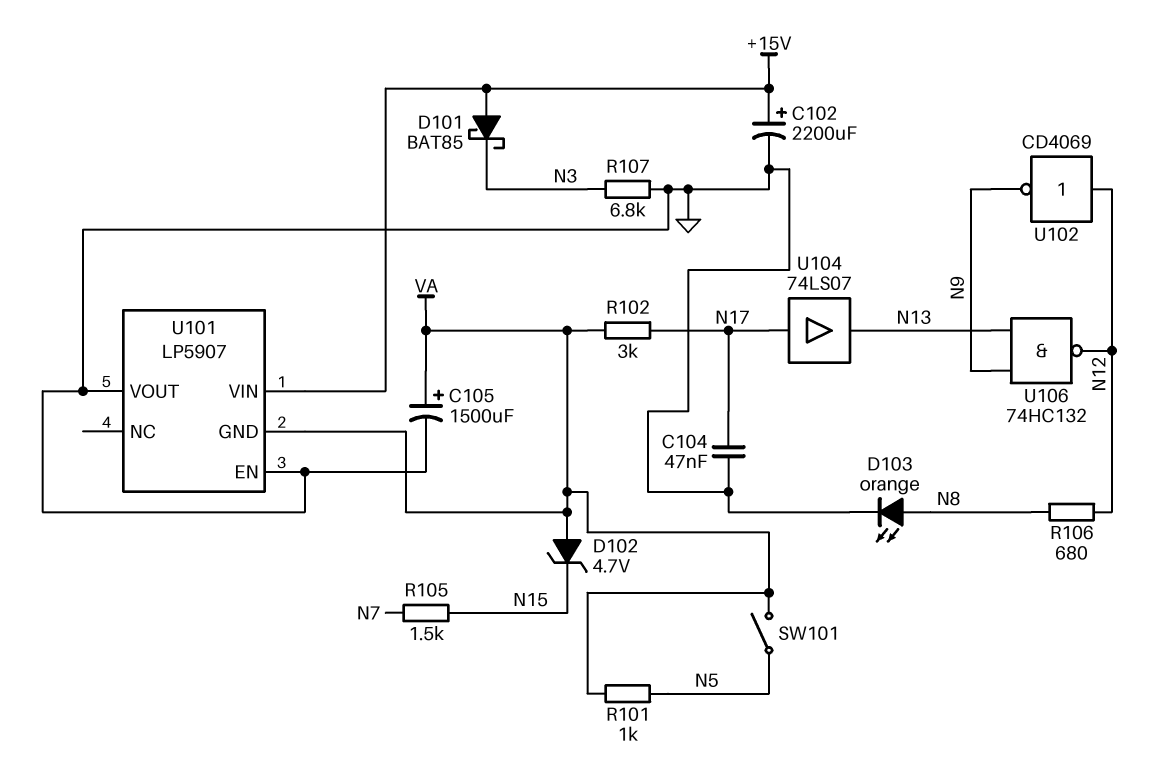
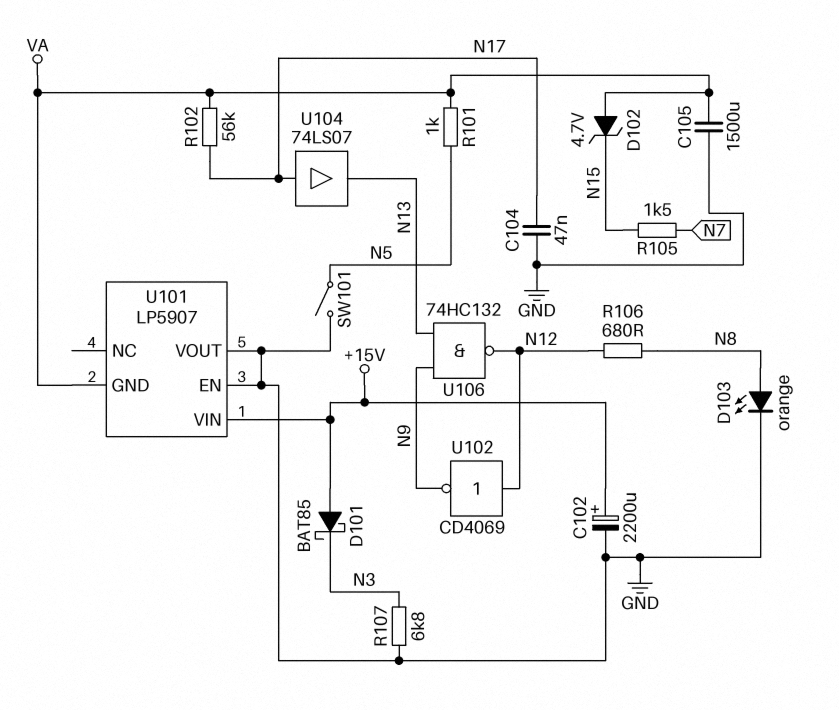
C105: 1500uF (plus VA, minus GND) -> 1500uF (GND, VA)
R102: 3k (N17, VA) -> 56k (N17, VA)
SW101: switch (N5, VA) -> switch (GND, N5)

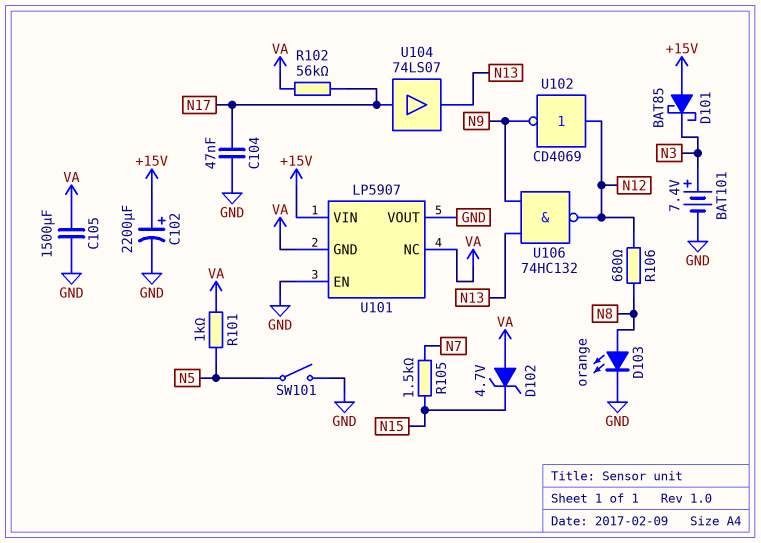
BAT101: none -> 7.4V (plus N3, minus GND)
R107: 6.8k (GND, N3) -> none
U101 pin NC: none -> VA

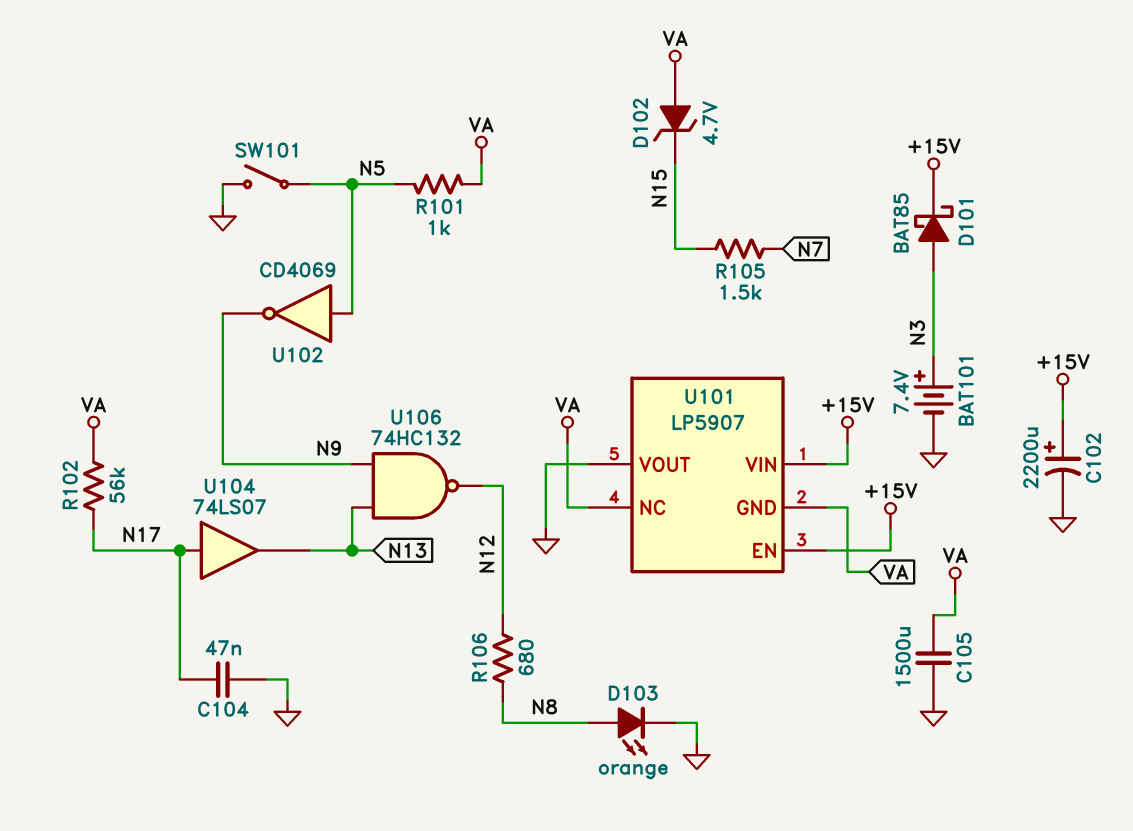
D101: schottky BAT85 (A +15V, K N3) -> schottky BAT85 (A N3, K +15V)
U101 pin EN: GND -> +15V
U102: NOT CD4069 (in N12, out N9) -> NOT CD4069 (in N5, out N9)

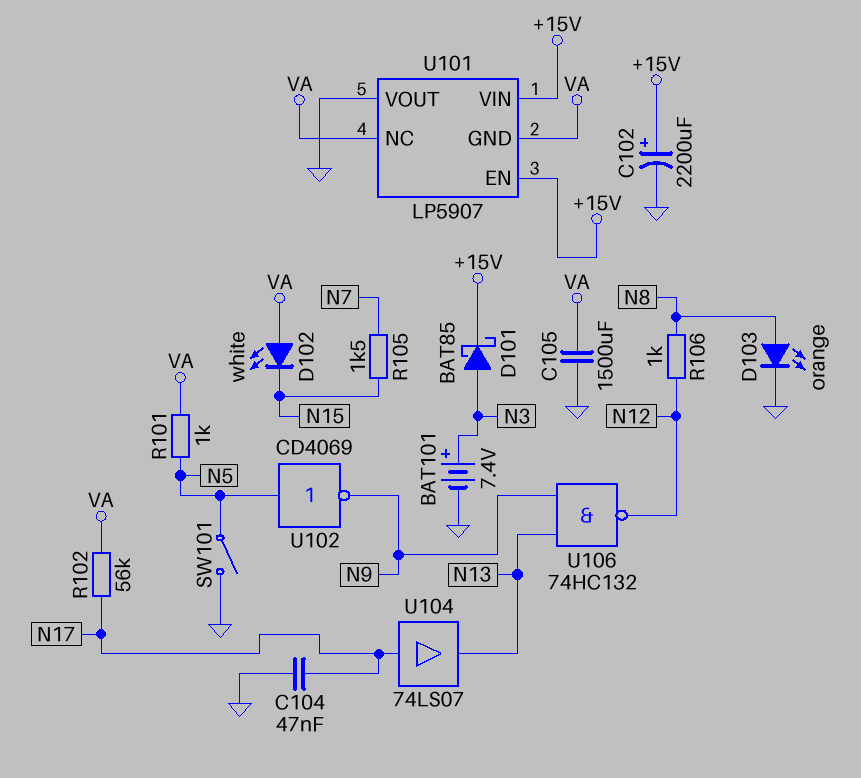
D102: zener 4.7V (A VA, K N15) -> LED white (A VA, K N15)
R106: 680 (N8, N12) -> 1k (N8, N12)

